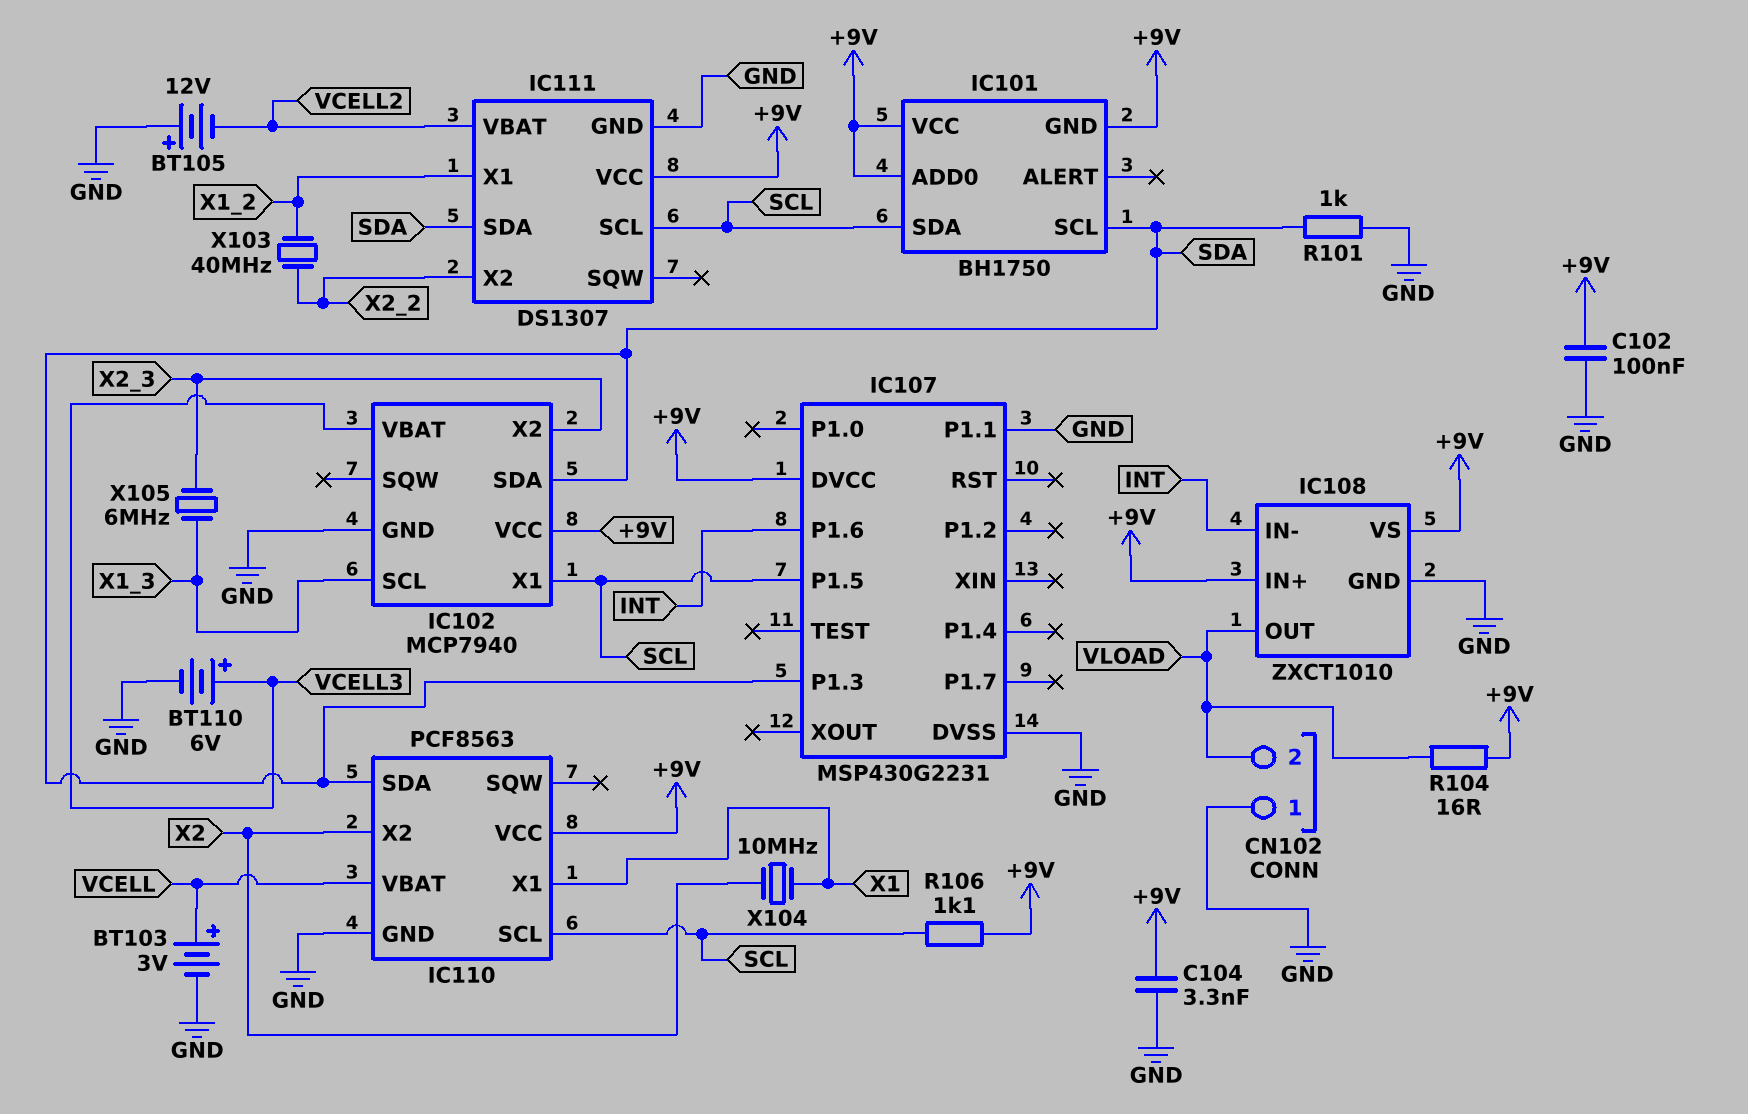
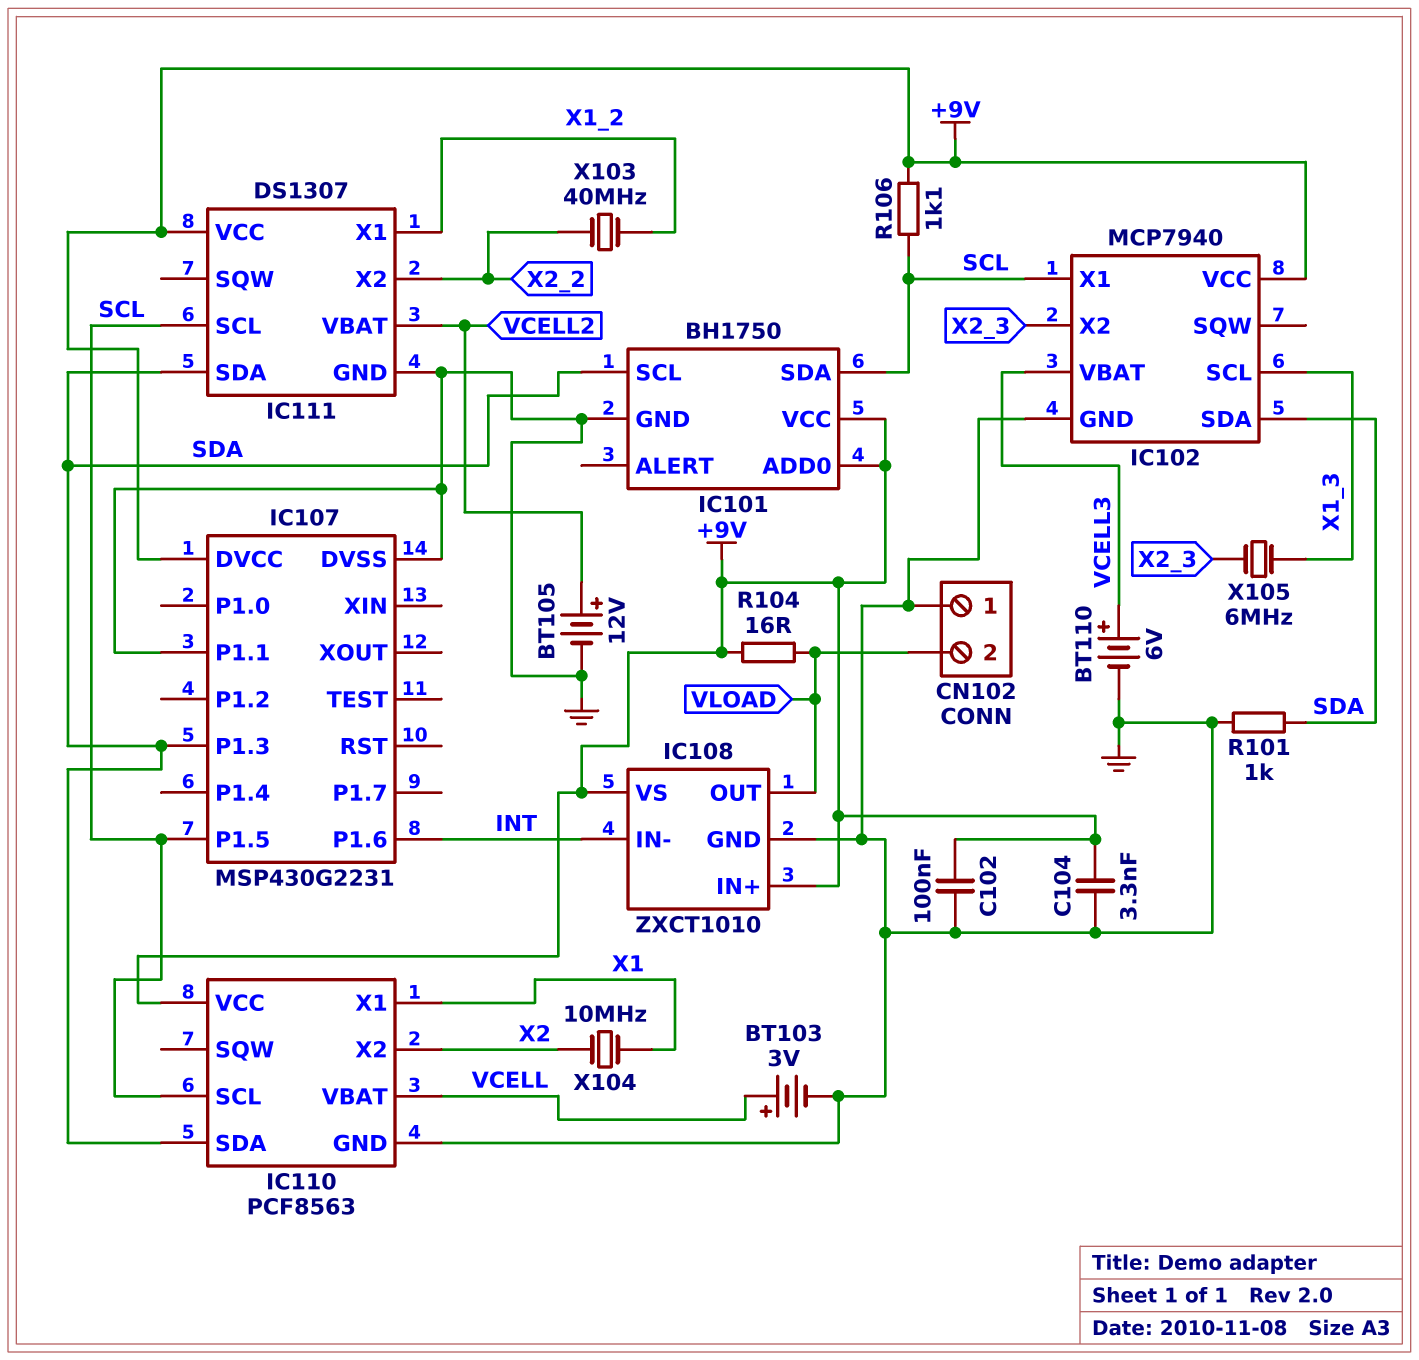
BT105: 12V (plus GND, minus VCELL2) -> 12V (plus VCELL2, minus GND)
IC101 pin GND: +9V -> GND

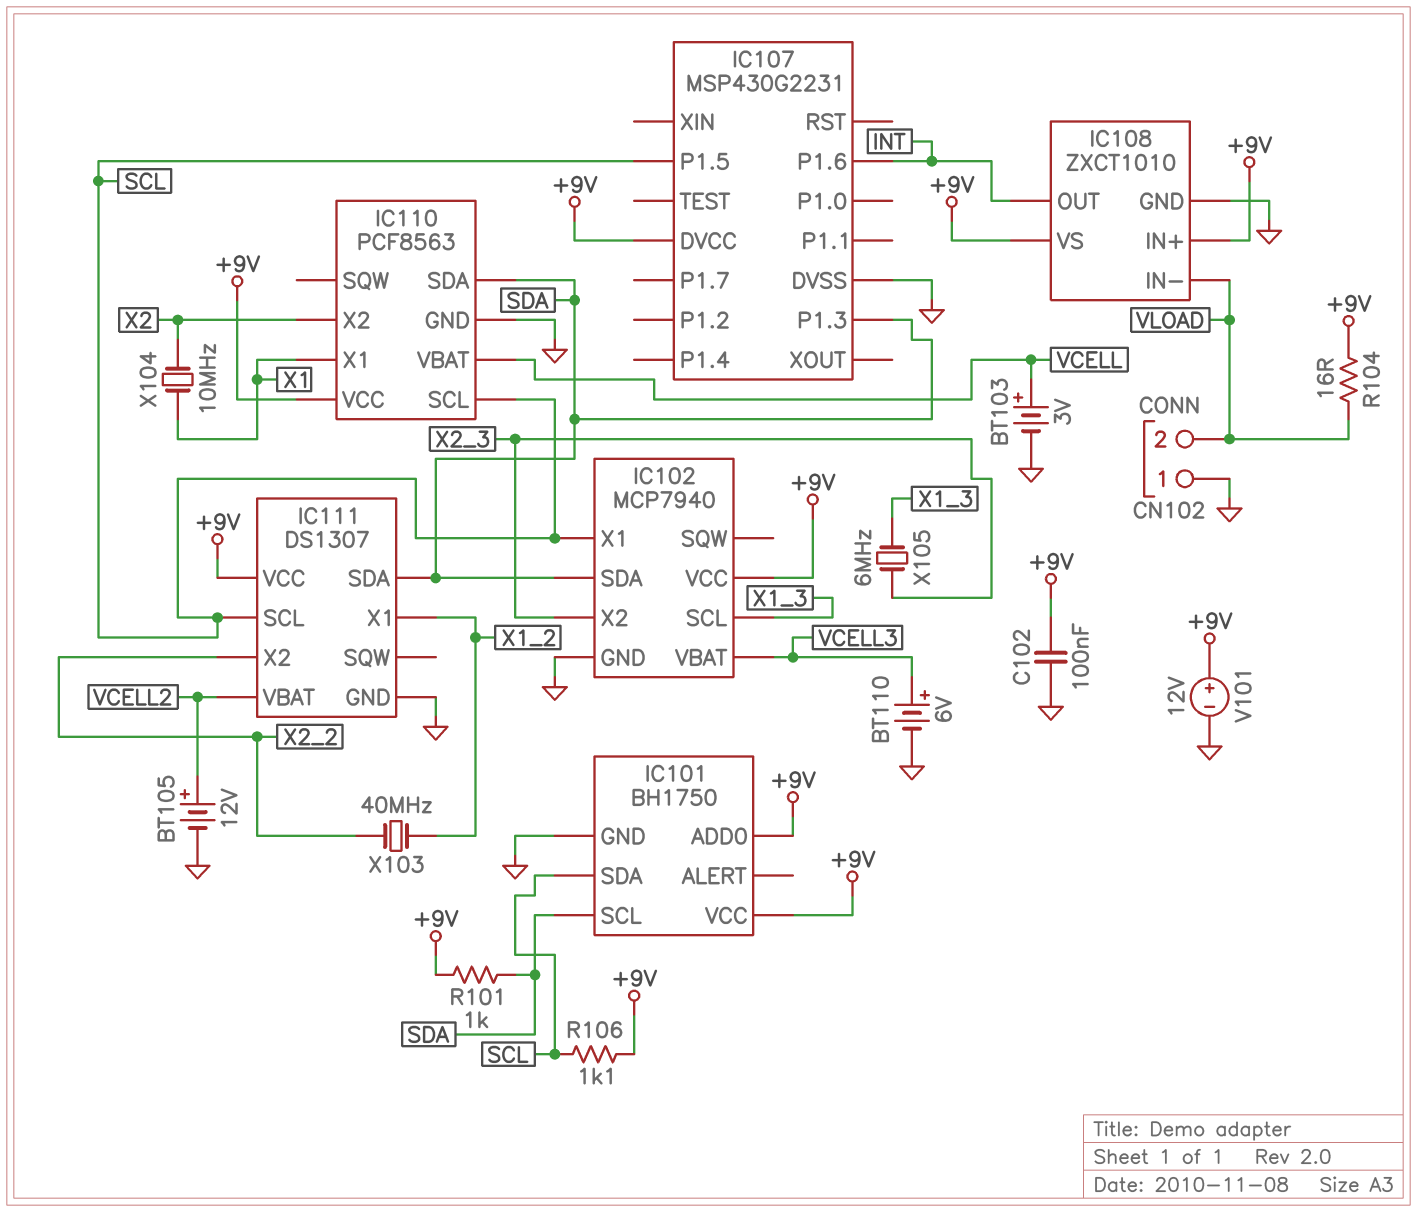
C104: 3.3nF (+9V, GND) -> none
IC107 pin P1.1: GND -> none
IC108 pin IN-: INT -> VLOAD
IC108 pin OUT: VLOAD -> INT
R101: 1k (GND, SDA) -> 1k (+9V, SDA)
V101: none -> 12V (plus +9V, minus GND)

